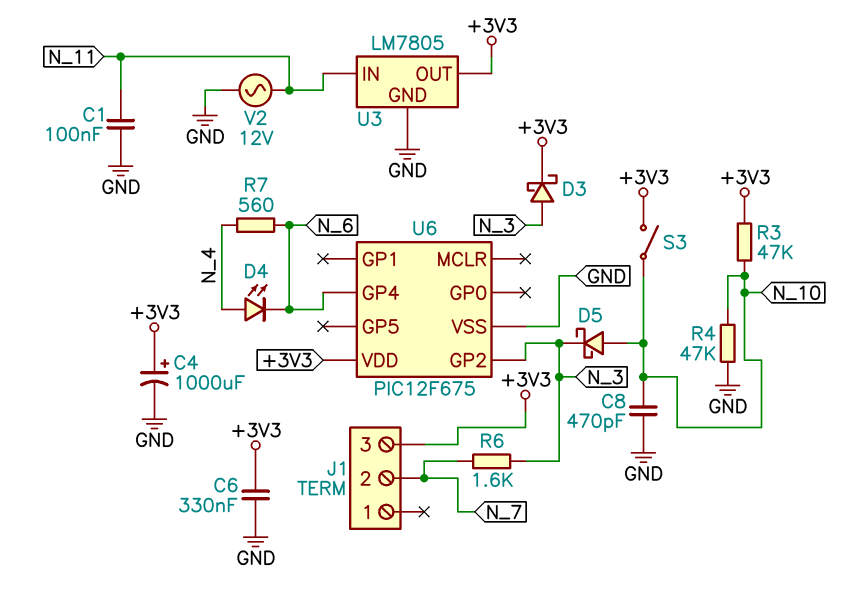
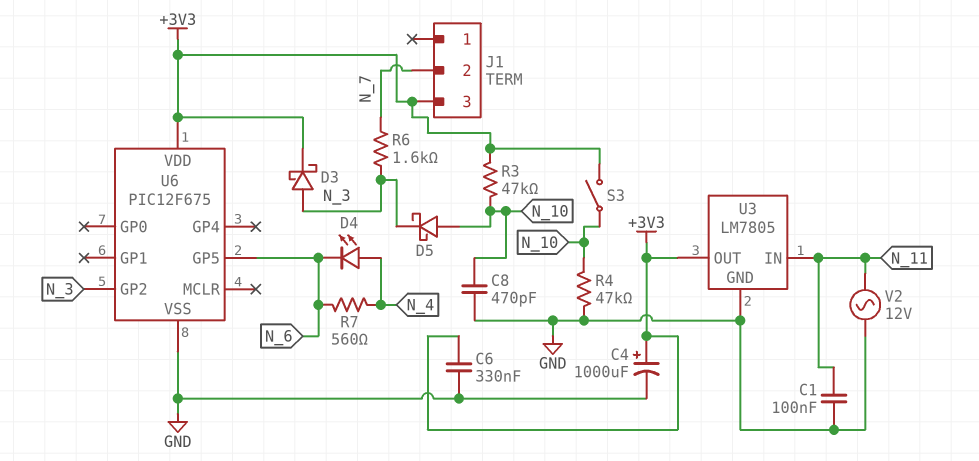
U6 pin GP4: N_6 -> none
U6 pin GP5: none -> N_6

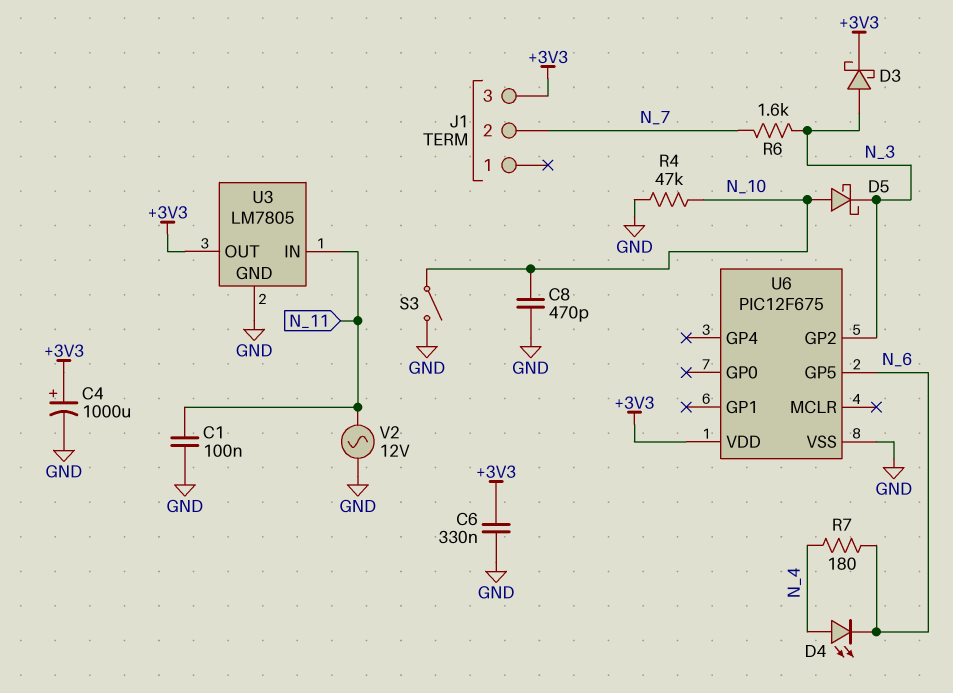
R3: 47k (+3V3, N_10) -> none
R7: 560 (N_4, N_6) -> 180 (N_4, N_6)
S3: switch (+3V3, N_10) -> switch (GND, N_10)

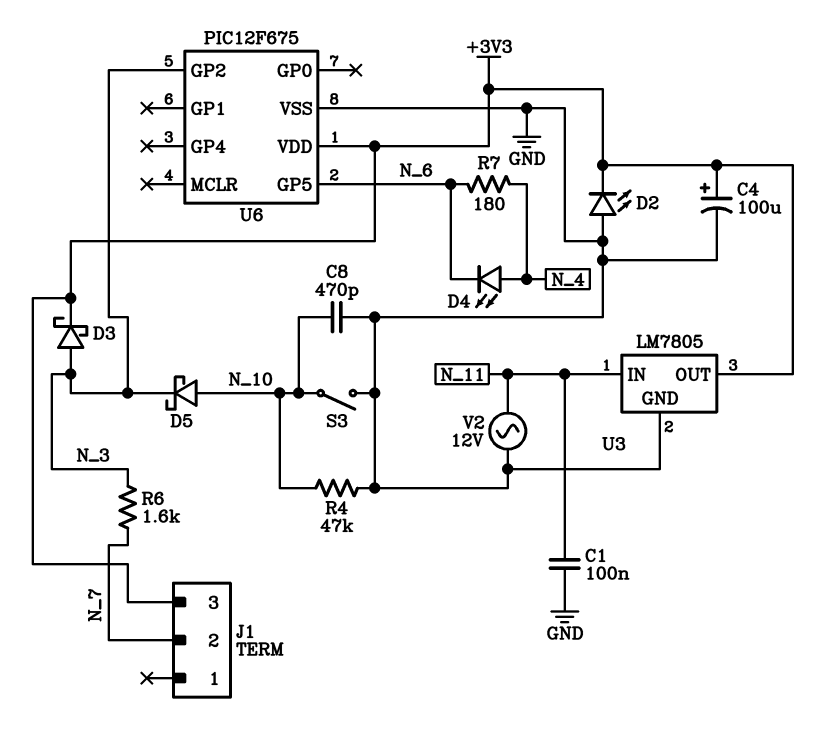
C4: 1000uF (plus +3V3, minus GND) -> 100uF (plus +3V3, minus GND)
C6: 330nF (+3V3, GND) -> none
D2: none -> LED (A GND, K +3V3)

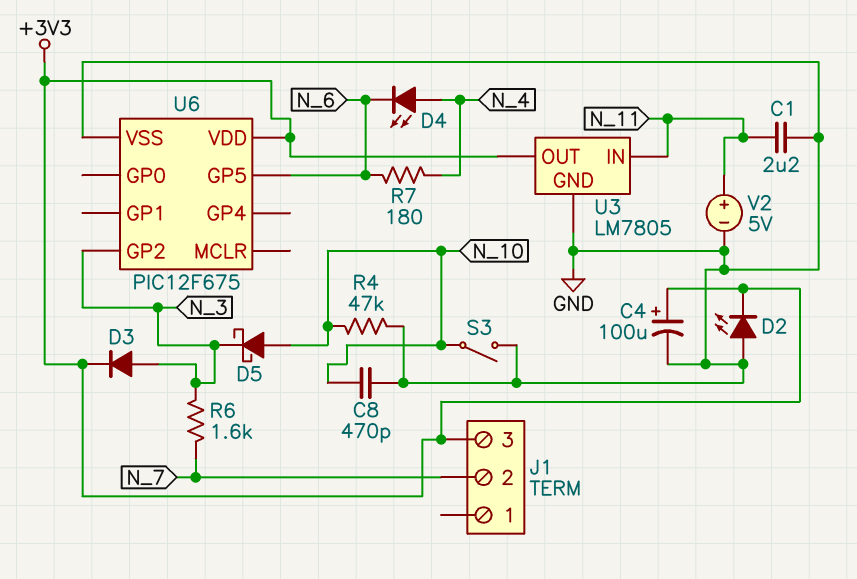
C1: 100nF (GND, N_11) -> 2.2uF (GND, N_11)
D3: schottky (A N_3, K +3V3) -> diode (A N_3, K +3V3)
V2: AC 12V (GND, N_11) -> 5V (plus N_11, minus GND)

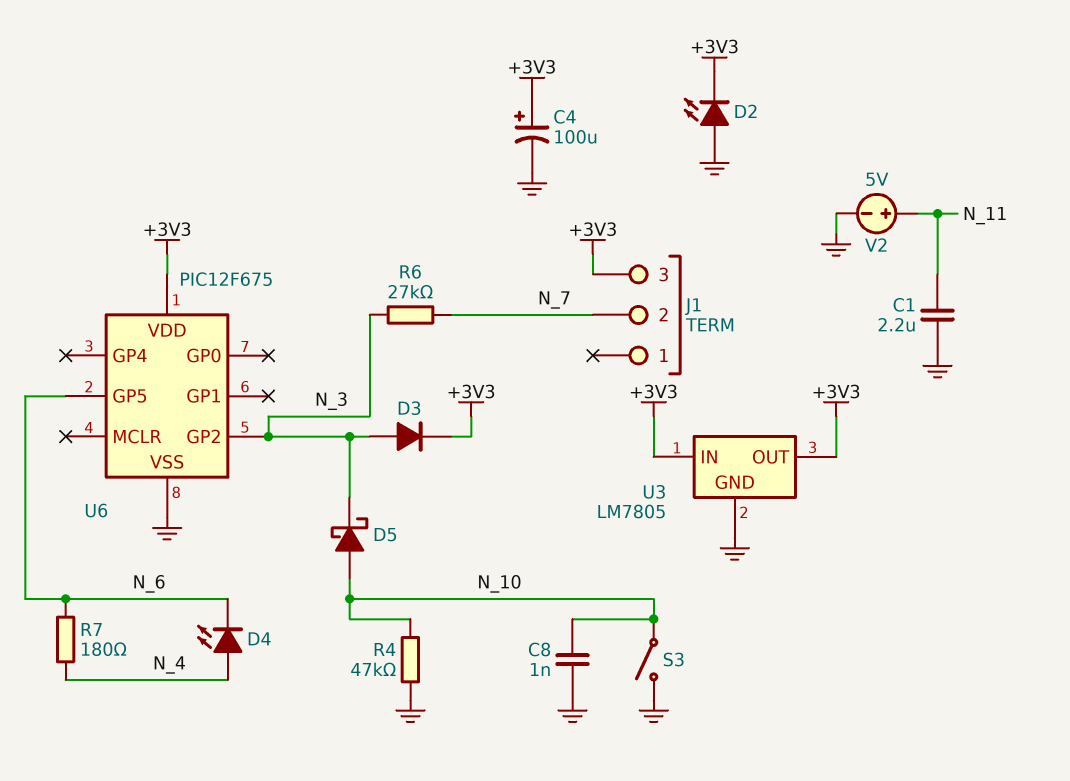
C8: 470pF (GND, N_10) -> 1nF (GND, N_10)
R6: 1.6k (N_3, N_7) -> 27k (N_3, N_7)
U3 pin IN: N_11 -> +3V3

